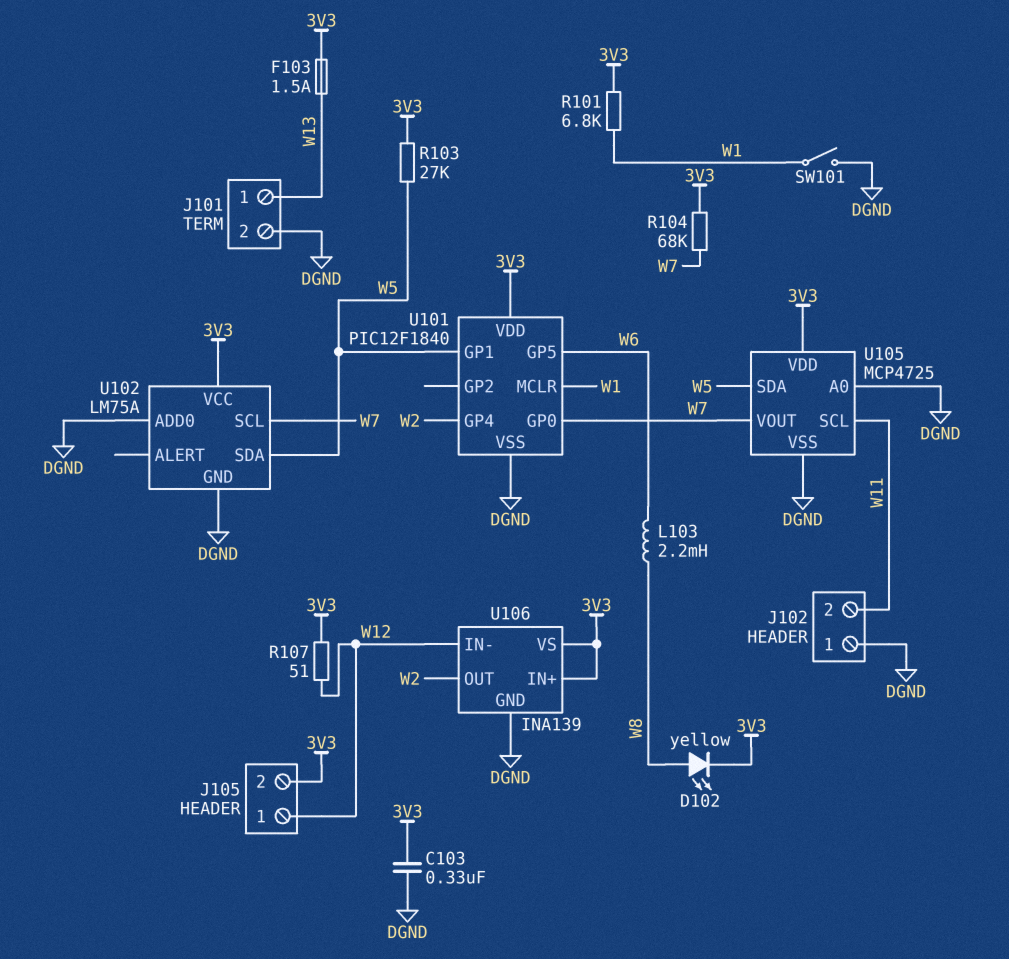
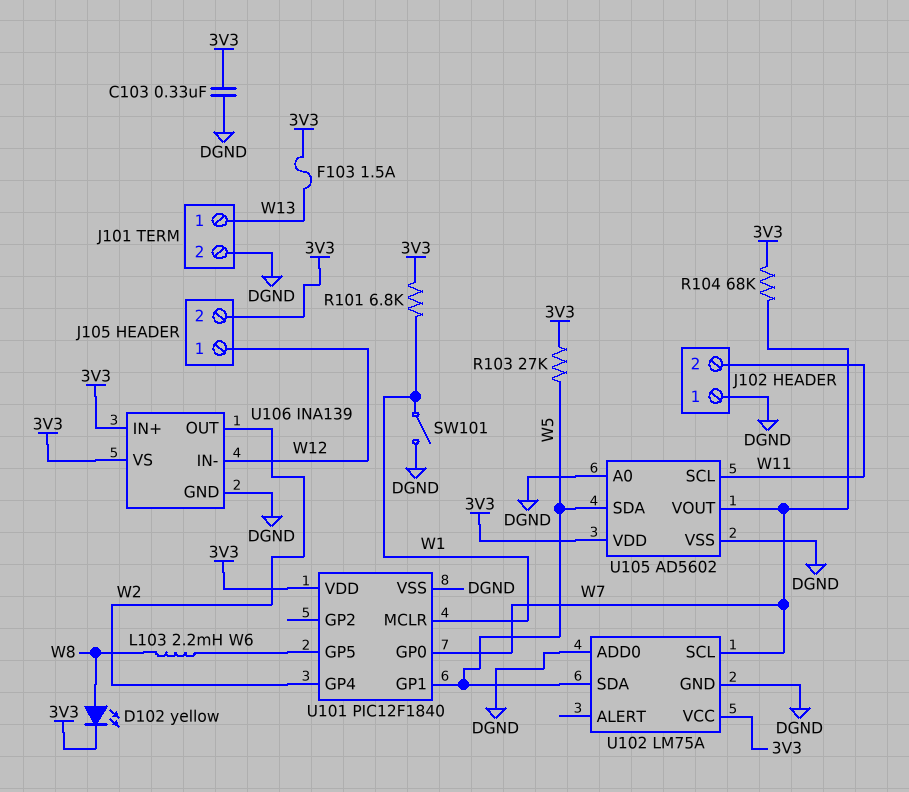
R107: 51 (3V3, W12) -> none
U105: MCP4725 -> AD5602

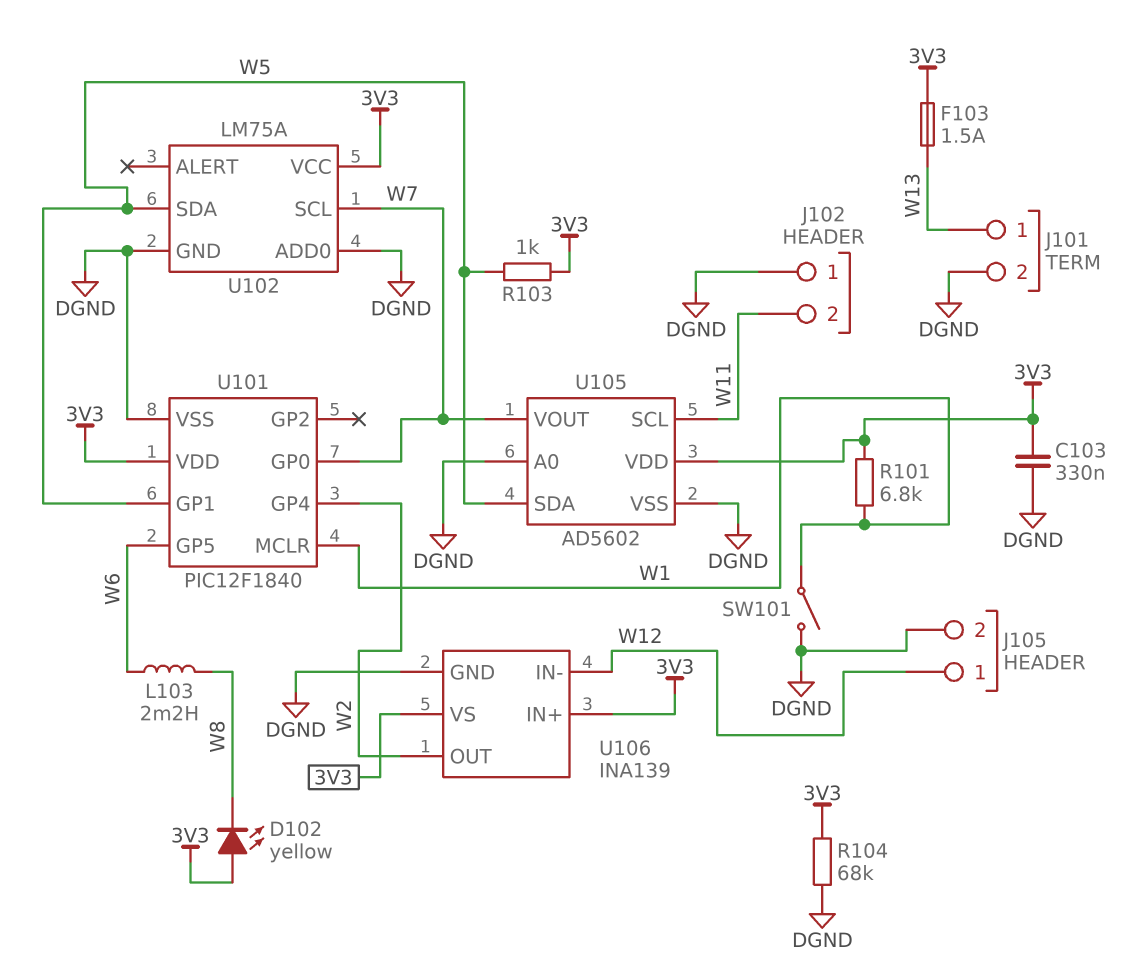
D102: LED yellow (A W8, K 3V3) -> LED yellow (A 3V3, K W8)
J105 pin 2: 3V3 -> DGND
R103: 27k (3V3, W5) -> 1k (3V3, W5)
R104: 68k (3V3, W7) -> 68k (3V3, DGND)

